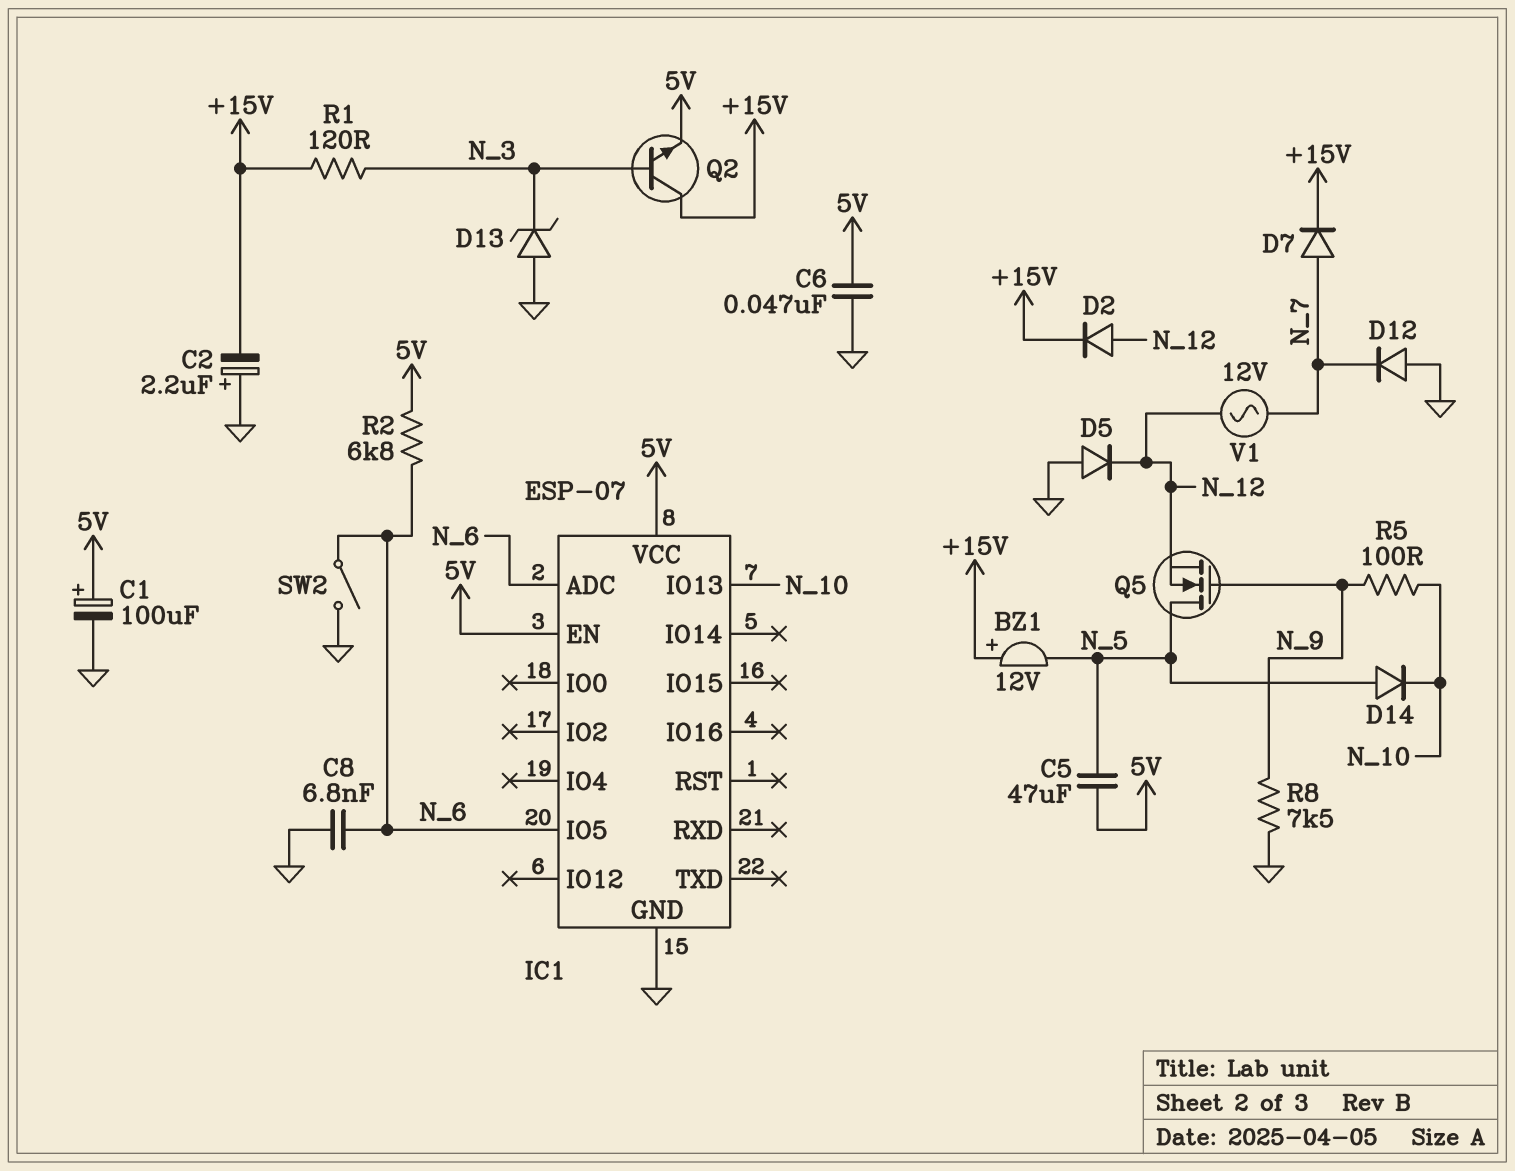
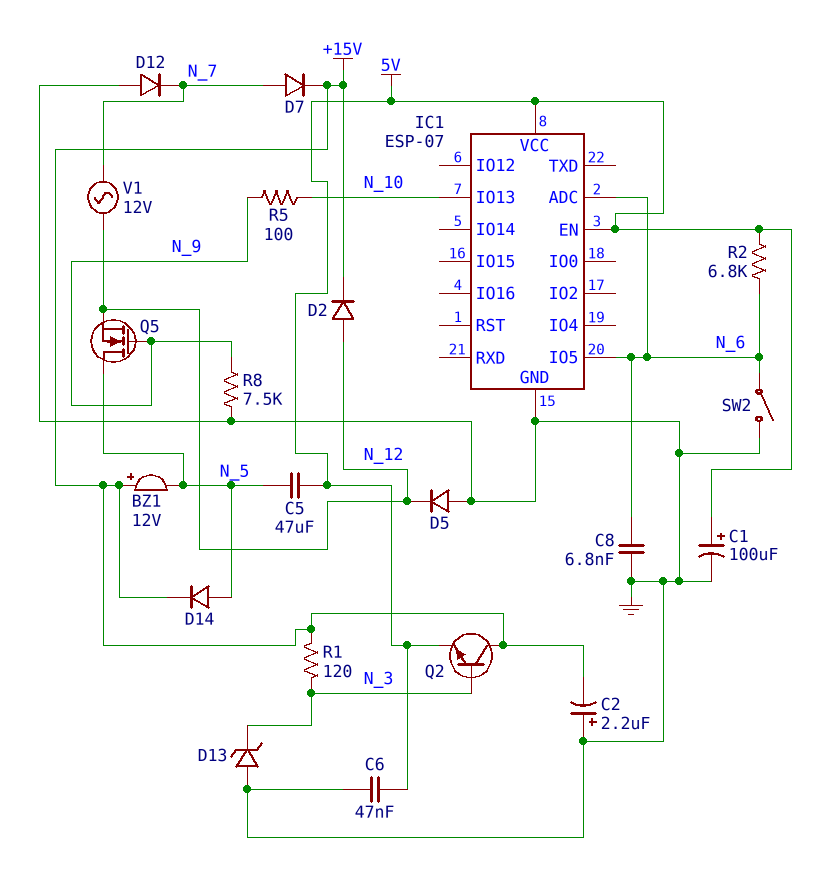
D14: diode (A N_5, K N_10) -> diode (A N_5, K +15V)

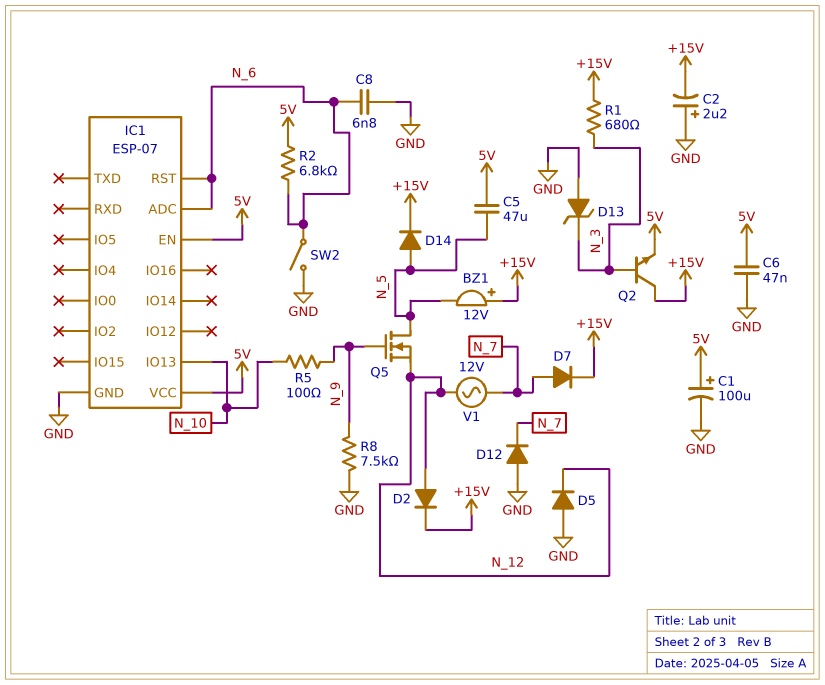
IC1 pin IO5: N_6 -> none
IC1 pin RST: none -> N_6
R1: 120 (+15V, N_3) -> 680 (+15V, N_3)

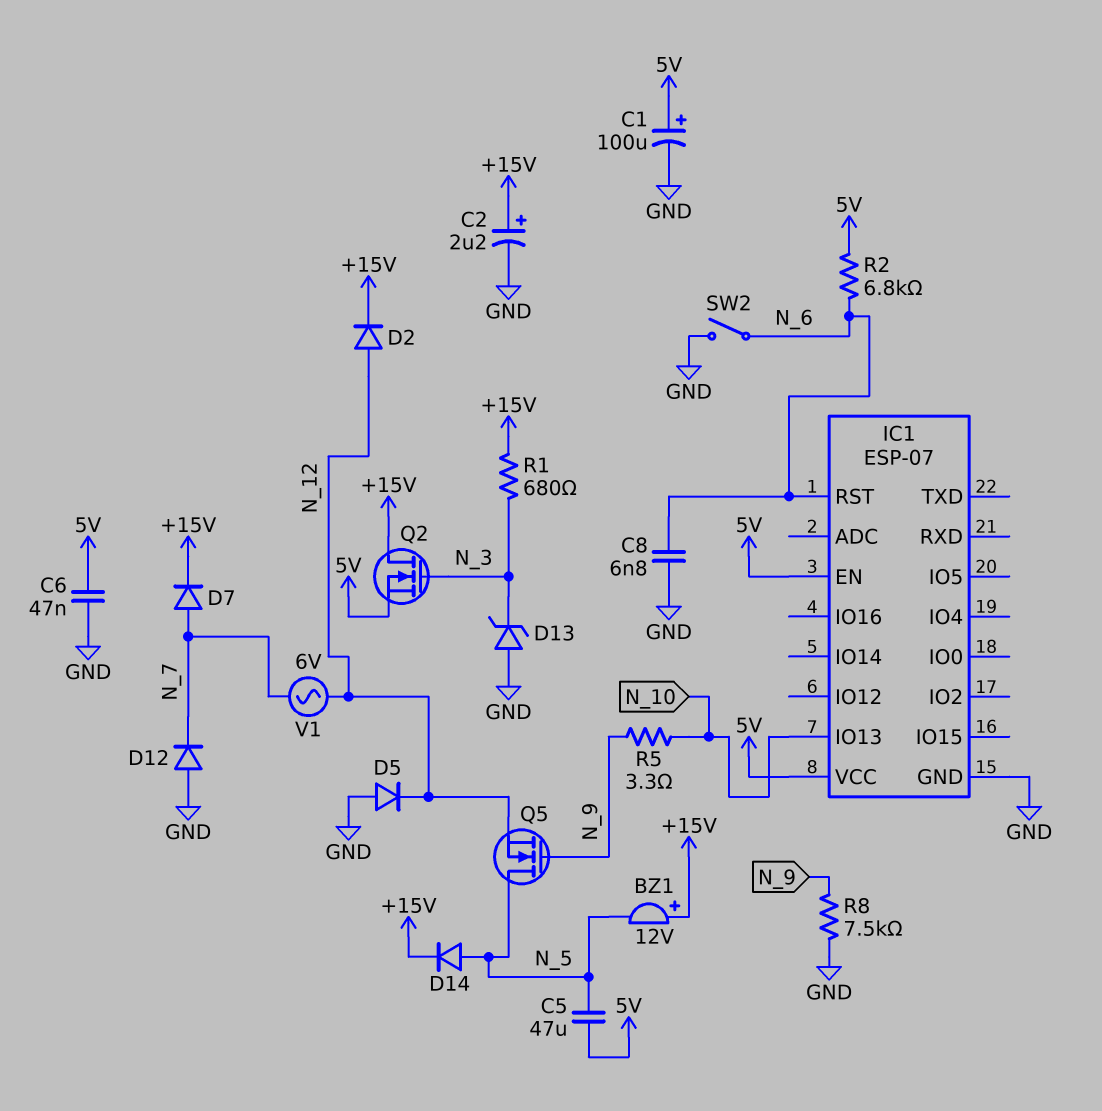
C2: 2.2uF (plus GND, minus +15V) -> 2.2uF (plus +15V, minus GND)
IC1 pin ADC: N_6 -> none
Q2: NPN (B N_3, C +15V, E 5V) -> NMOS (G N_3, D +15V, S 5V)
R5: 100 (N_9, N_10) -> 3.3 (N_9, N_10)
V1: AC 12V (N_7, N_12) -> AC 6V (N_7, N_12)

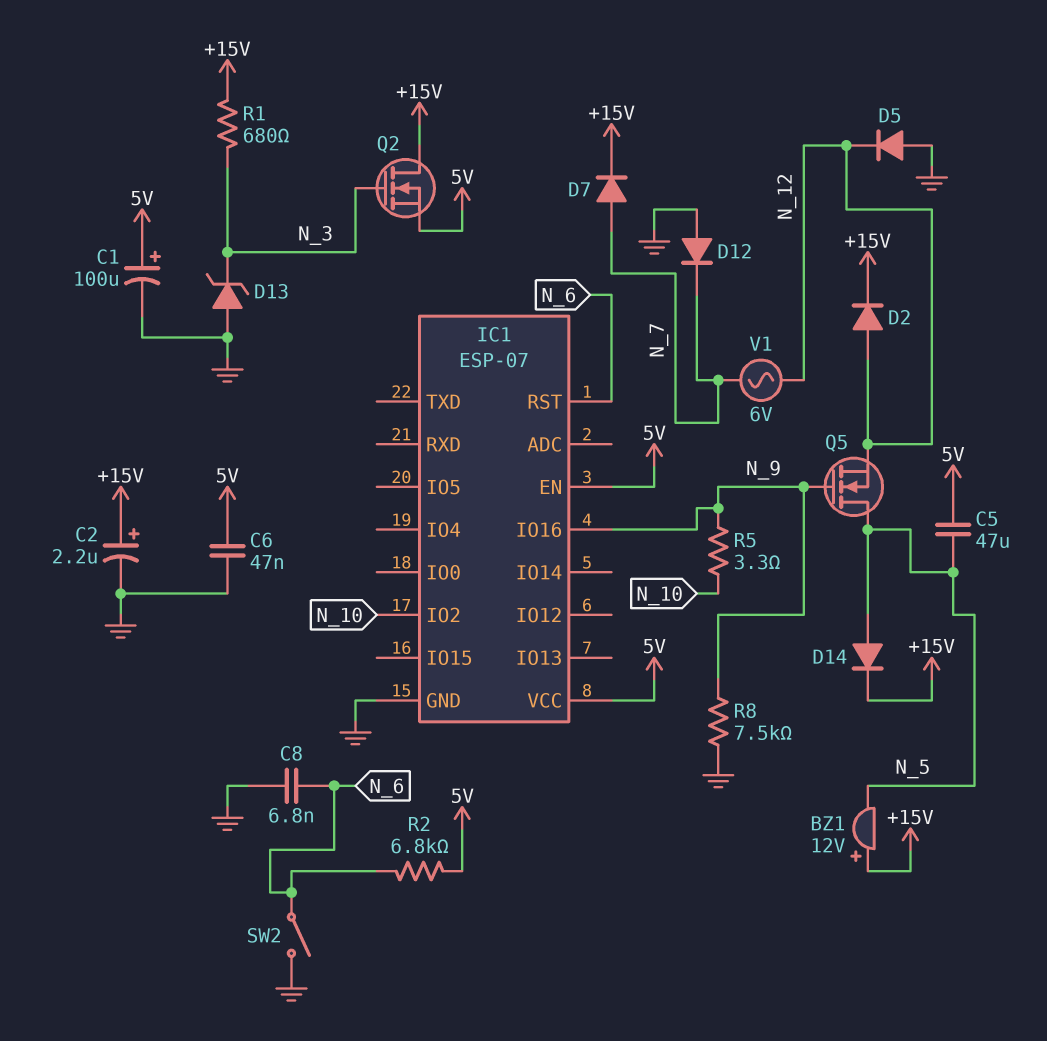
IC1 pin IO2: none -> N_10
IC1 pin IO13: N_10 -> none
IC1 pin IO16: none -> N_9

